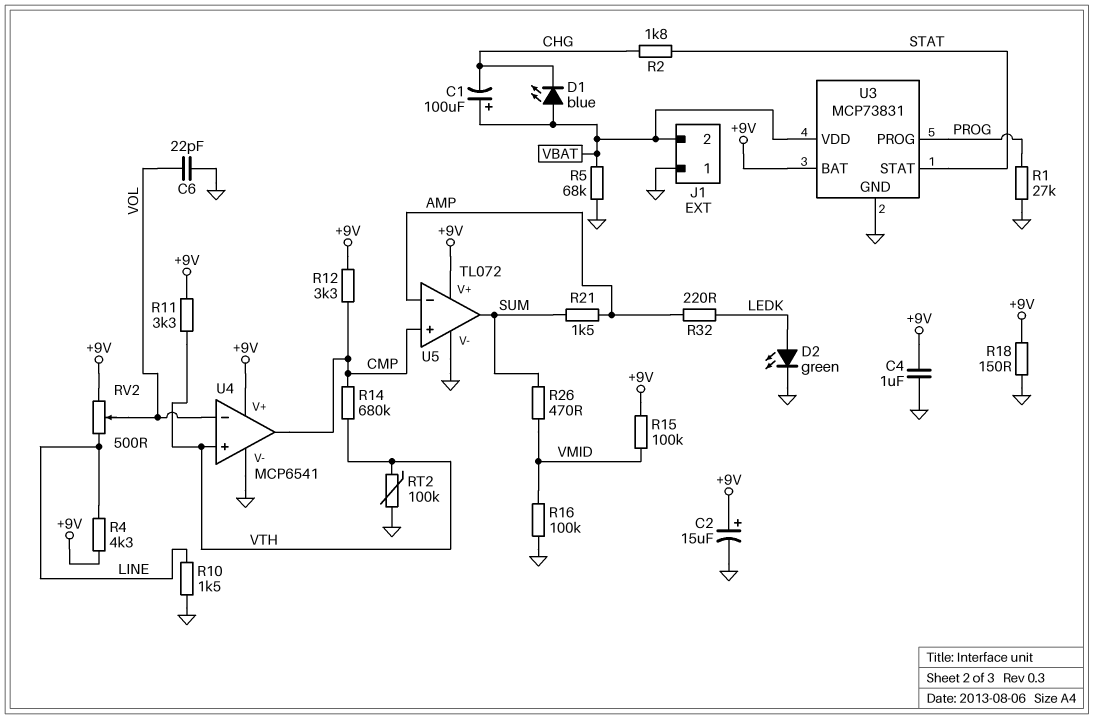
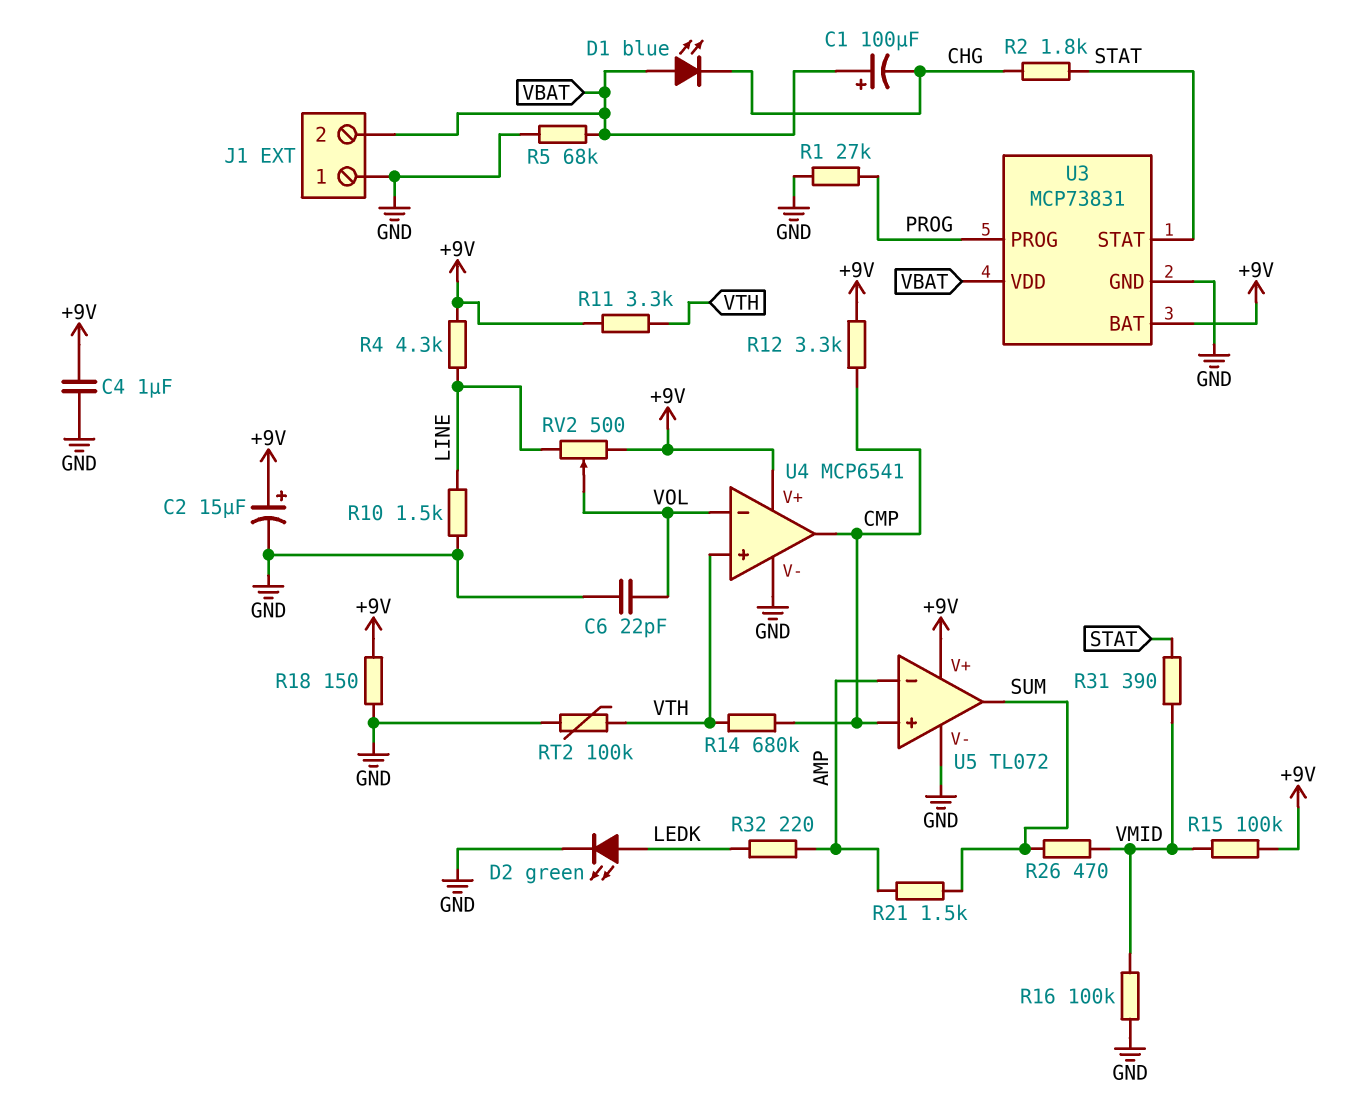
R31: none -> 390 (STAT, VMID)

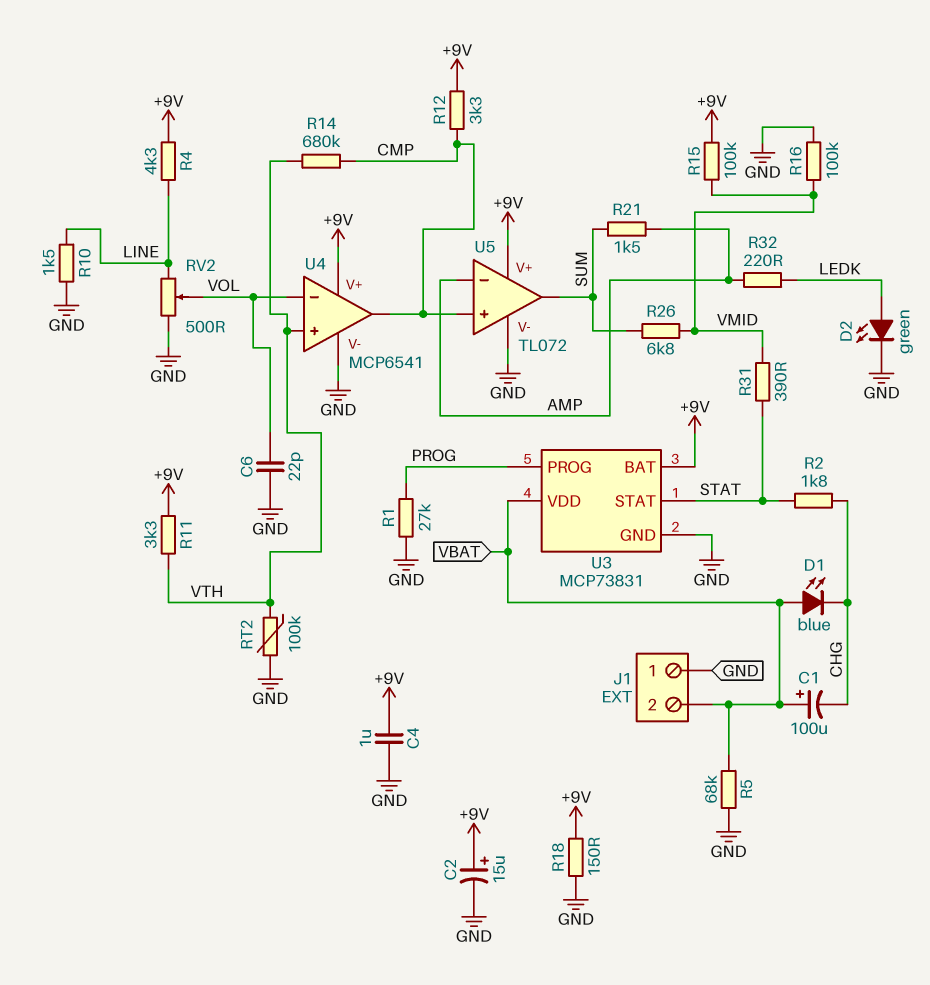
R26: 470 (SUM, VMID) -> 6.8k (SUM, VMID)
RV2: 500 (+9V, LINE, wiper VOL) -> 500 (GND, LINE, wiper VOL)

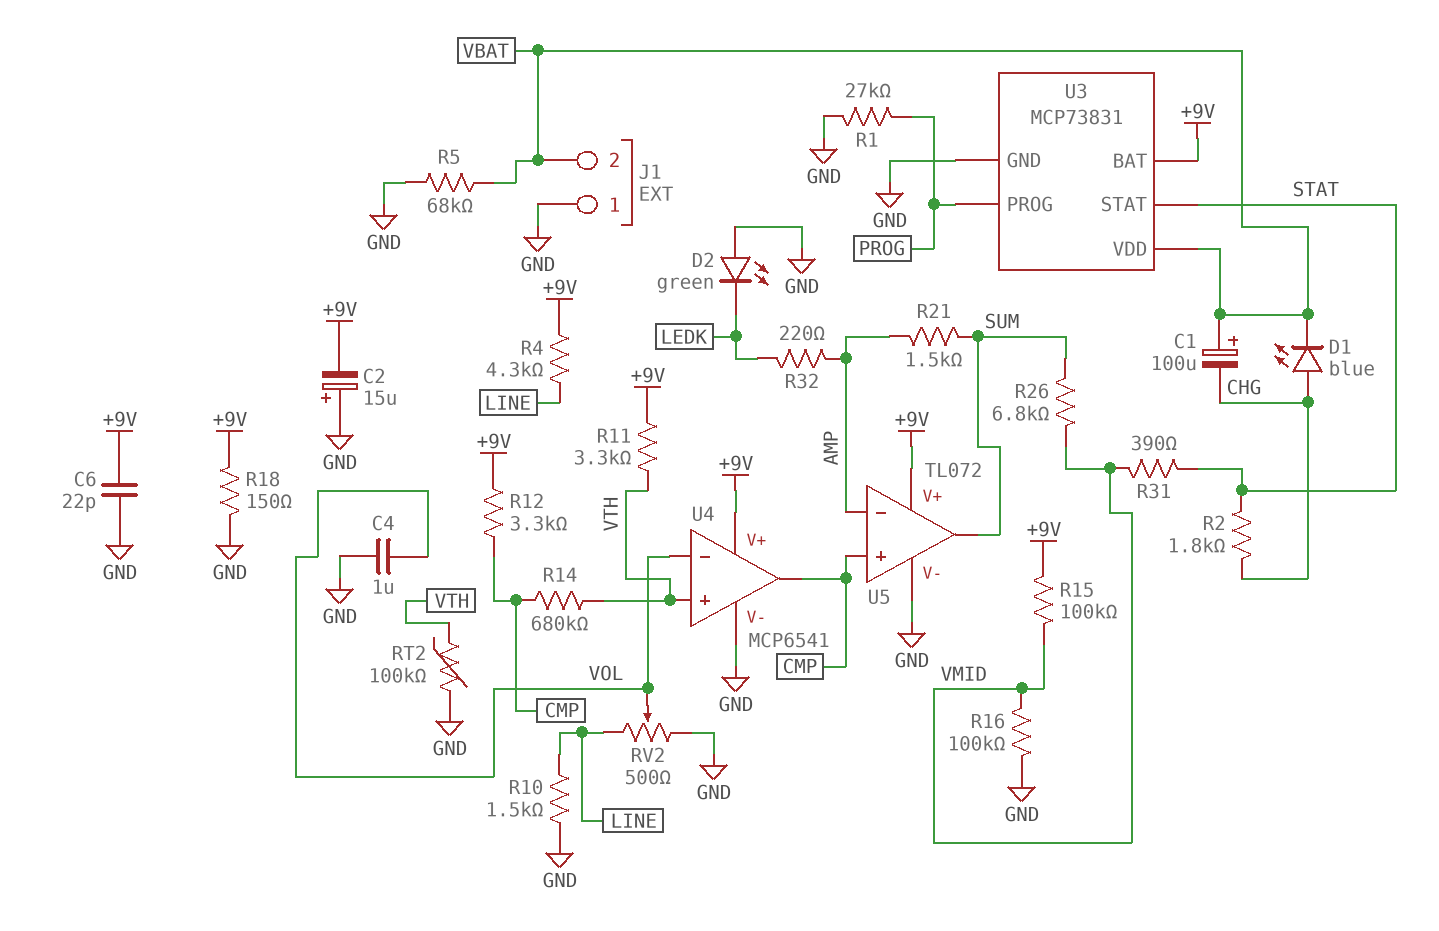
C2: 15uF (plus +9V, minus GND) -> 15uF (plus GND, minus +9V)
C4: 1uF (+9V, GND) -> 1uF (GND, VOL)
C6: 22pF (GND, VOL) -> 22pF (+9V, GND)
D1: LED blue (A VBAT, K CHG) -> LED blue (A CHG, K VBAT)
D2: LED green (A LEDK, K GND) -> LED green (A GND, K LEDK)

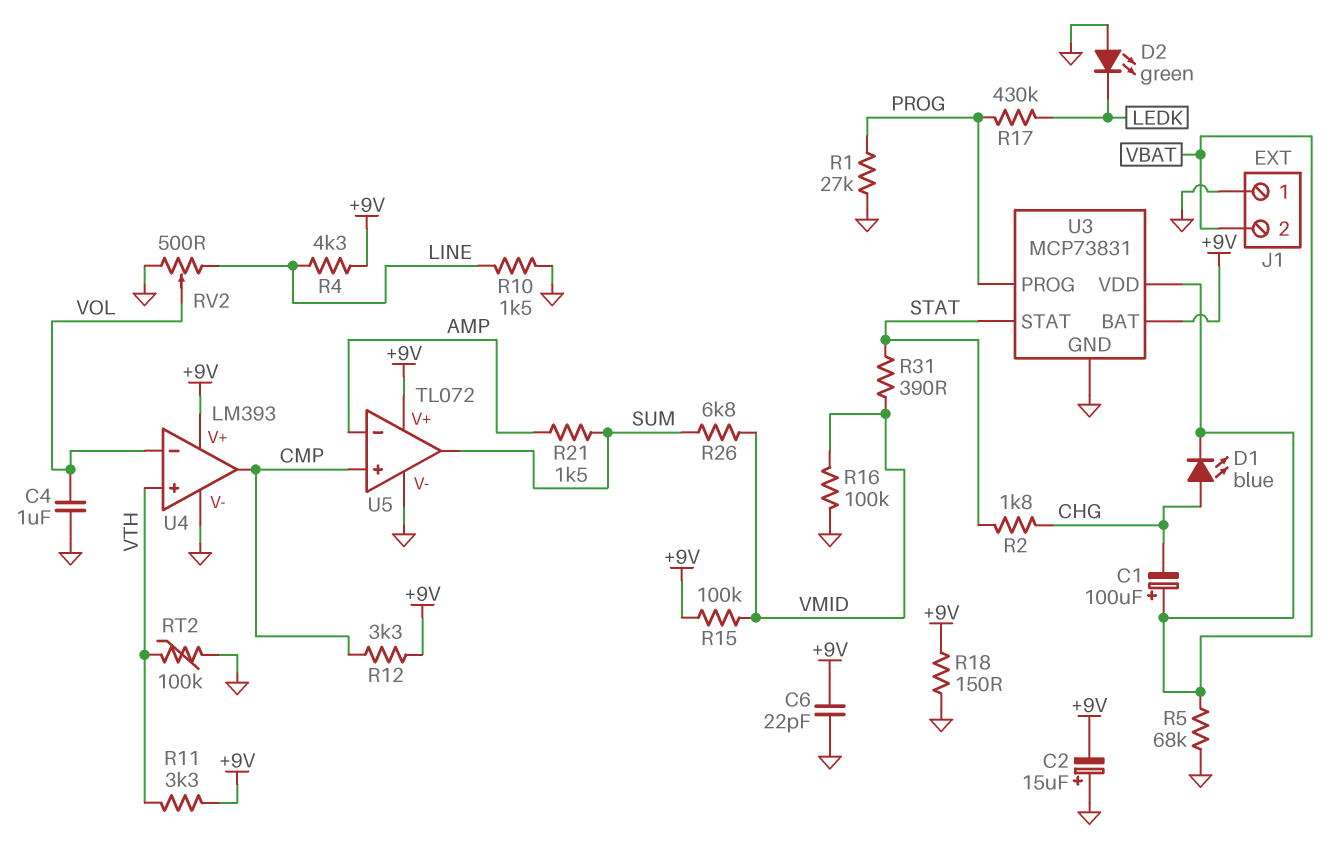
R14: 680k (CMP, VTH) -> none
R17: none -> 430k (LEDK, PROG)
R32: 220 (AMP, LEDK) -> none
U4: MCP6541 -> LM393

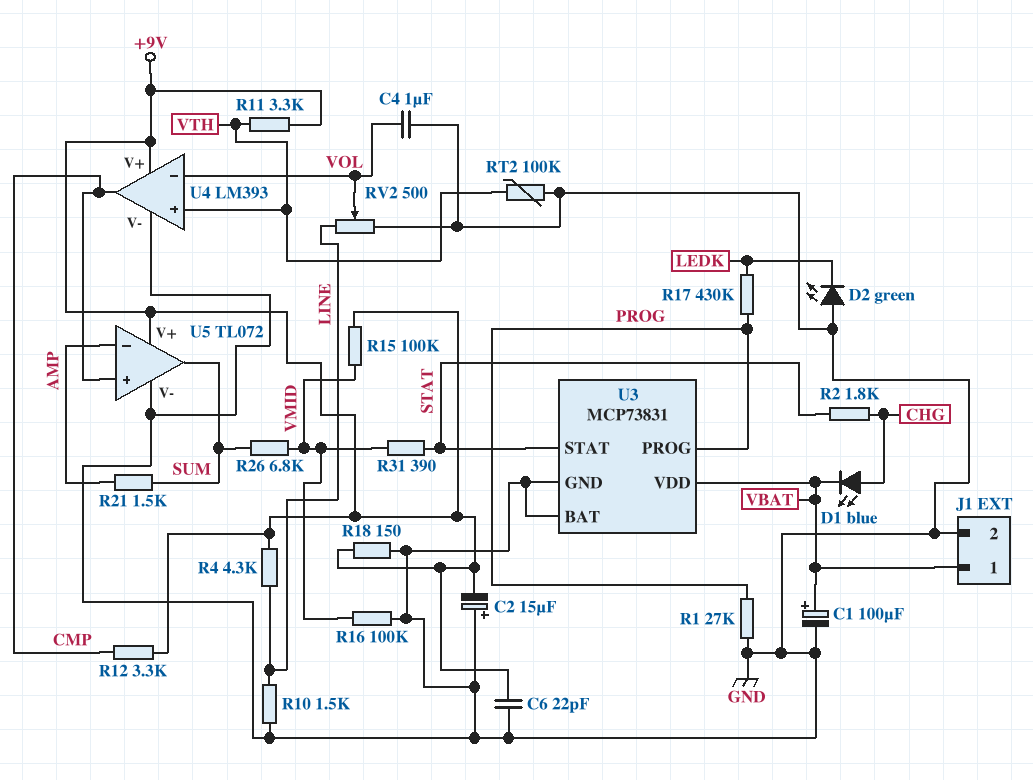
C1: 100uF (plus VBAT, minus CHG) -> 100uF (plus VBAT, minus GND)
J1 pin 1: GND -> VBAT
J1 pin 2: VBAT -> GND
R5: 68k (GND, VBAT) -> none
U3 pin BAT: +9V -> GND

